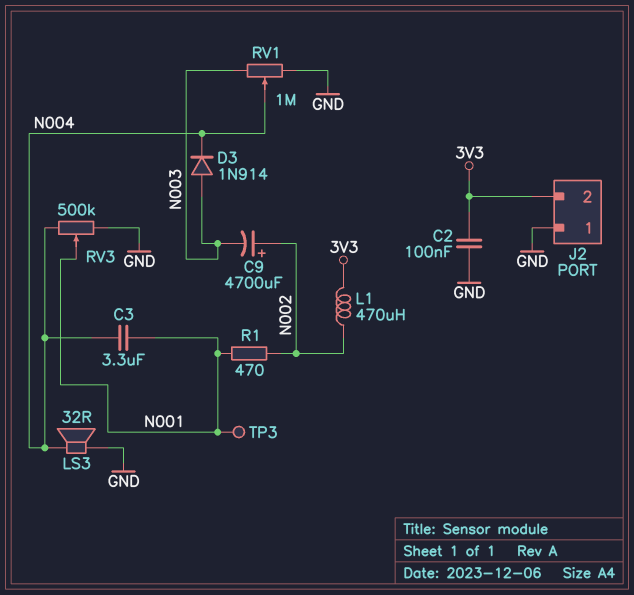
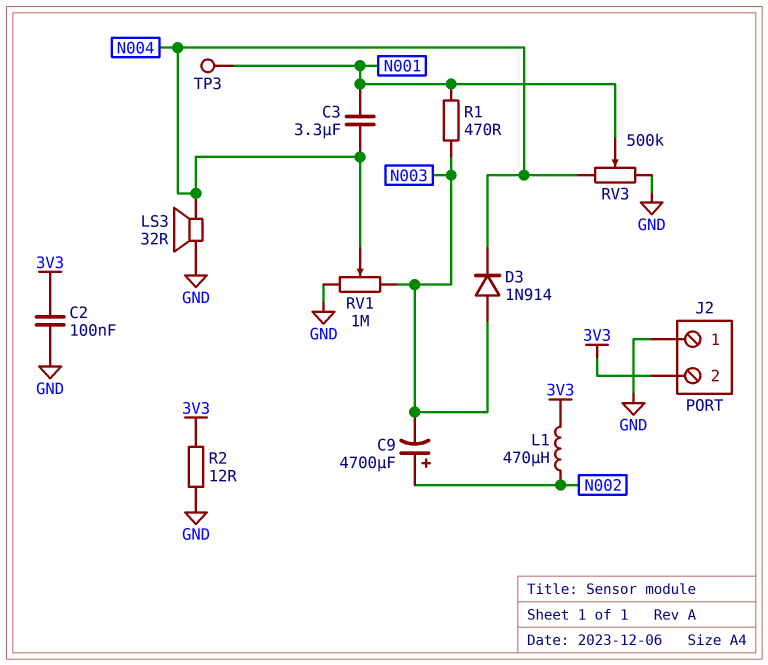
R1: 470 (N001, N002) -> 470 (N001, N003)
R2: none -> 12 (3V3, GND)

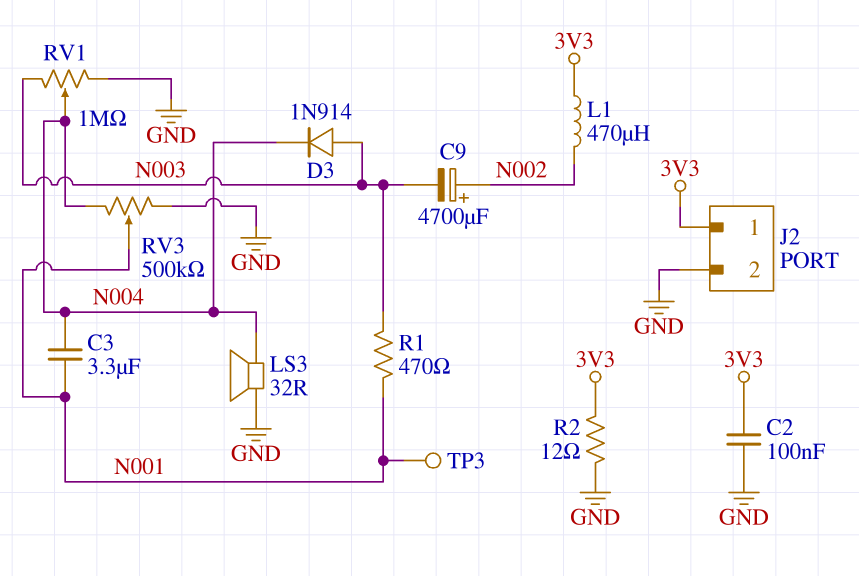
J2 pin 1: GND -> 3V3
J2 pin 2: 3V3 -> GND

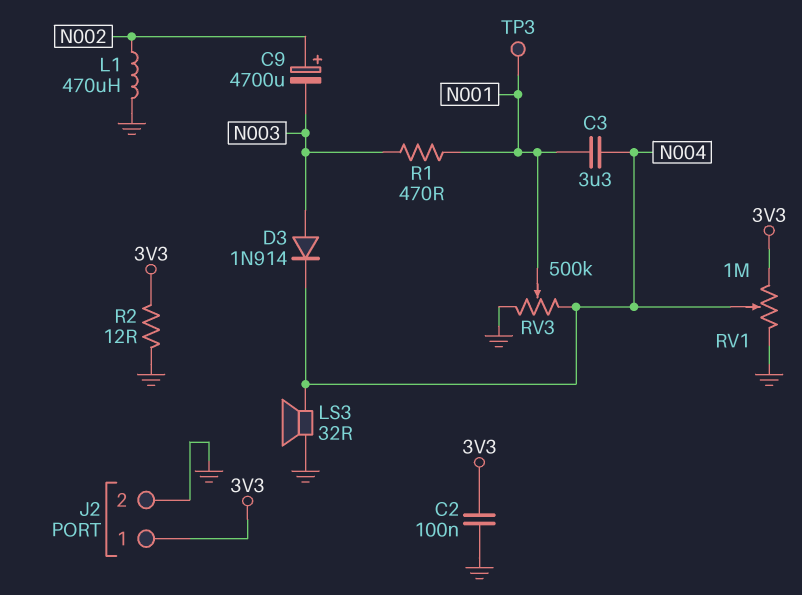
L1: 470uH (3V3, N002) -> 470uH (GND, N002)
RV1: 1M (GND, N003, wiper N004) -> 1M (3V3, GND, wiper N004)

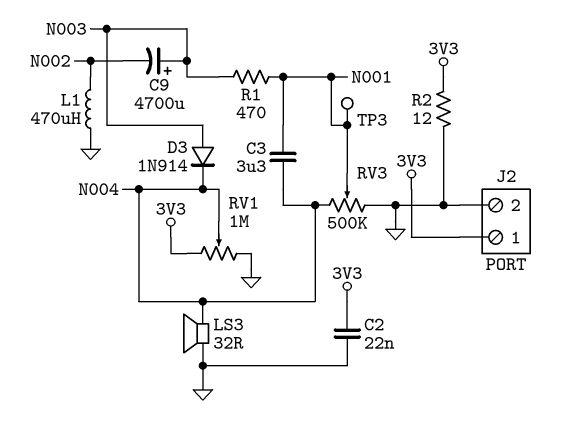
C2: 100nF (3V3, GND) -> 22nF (3V3, GND)
C9: 4700uF (plus N002, minus N003) -> 4700uF (plus N003, minus N002)

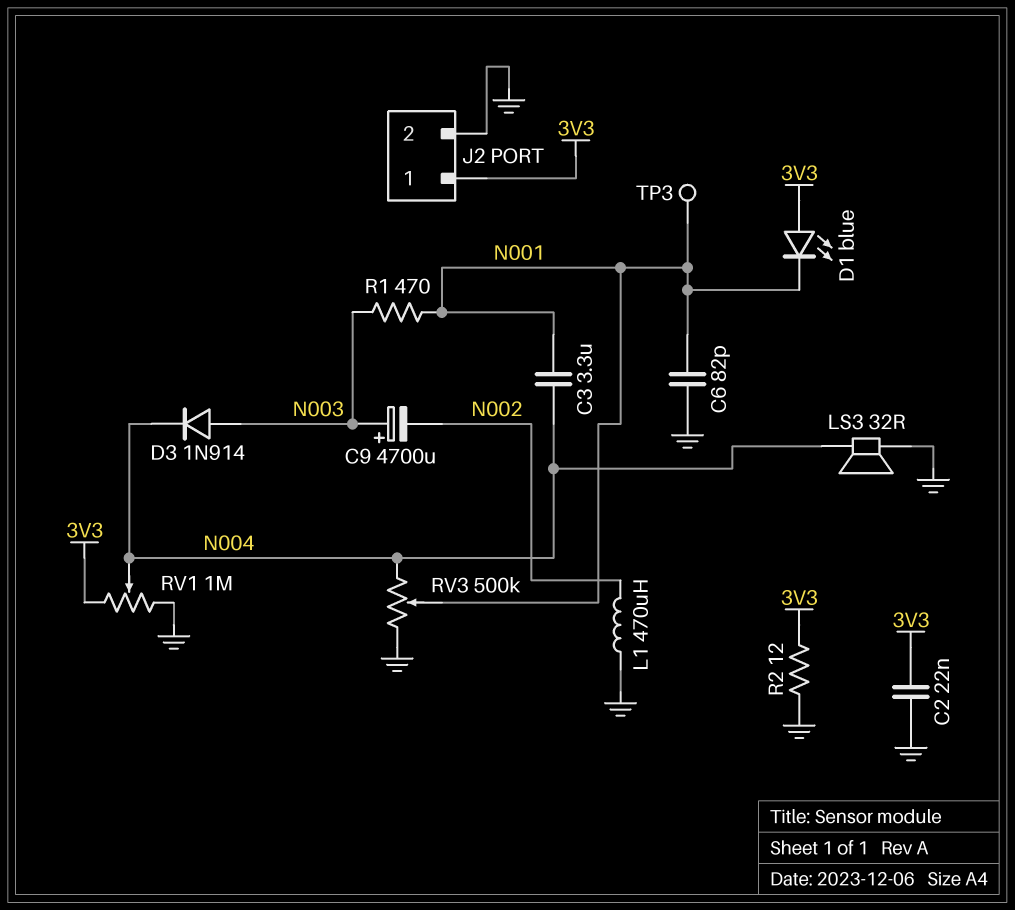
C6: none -> 82pF (GND, N001)
D1: none -> LED blue (A 3V3, K N001)

